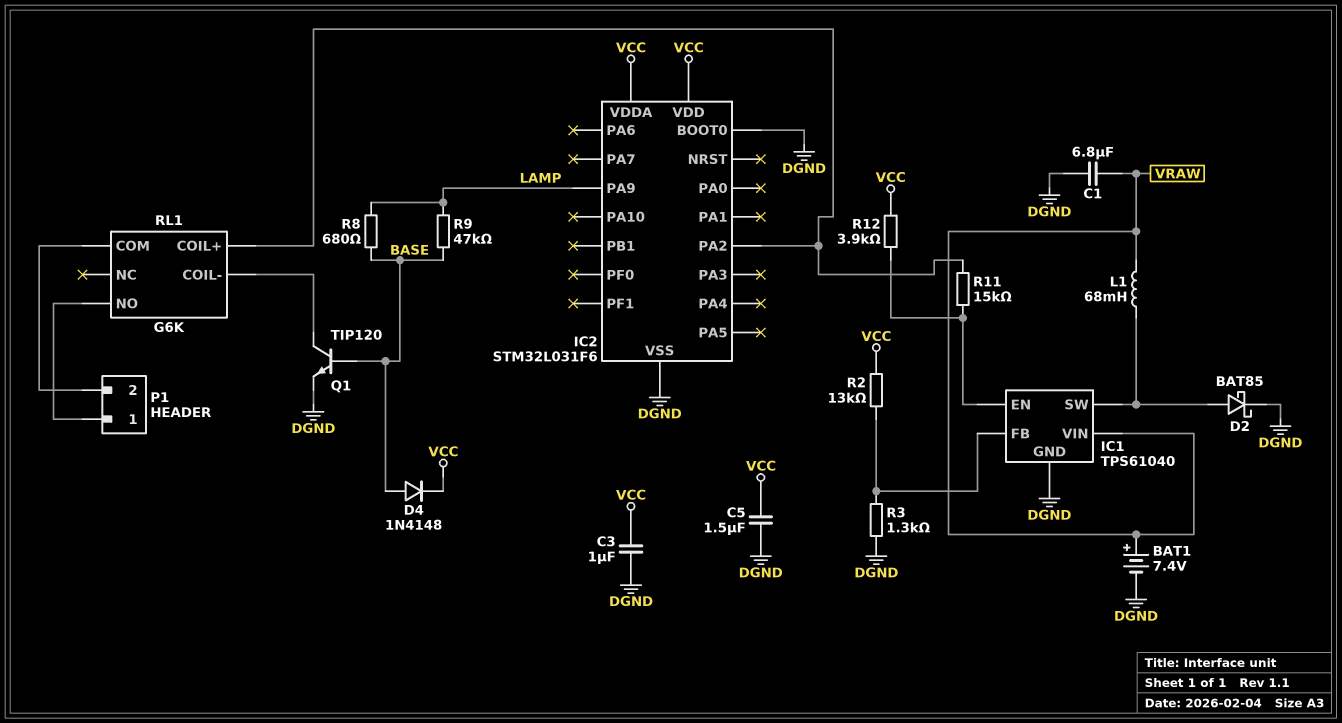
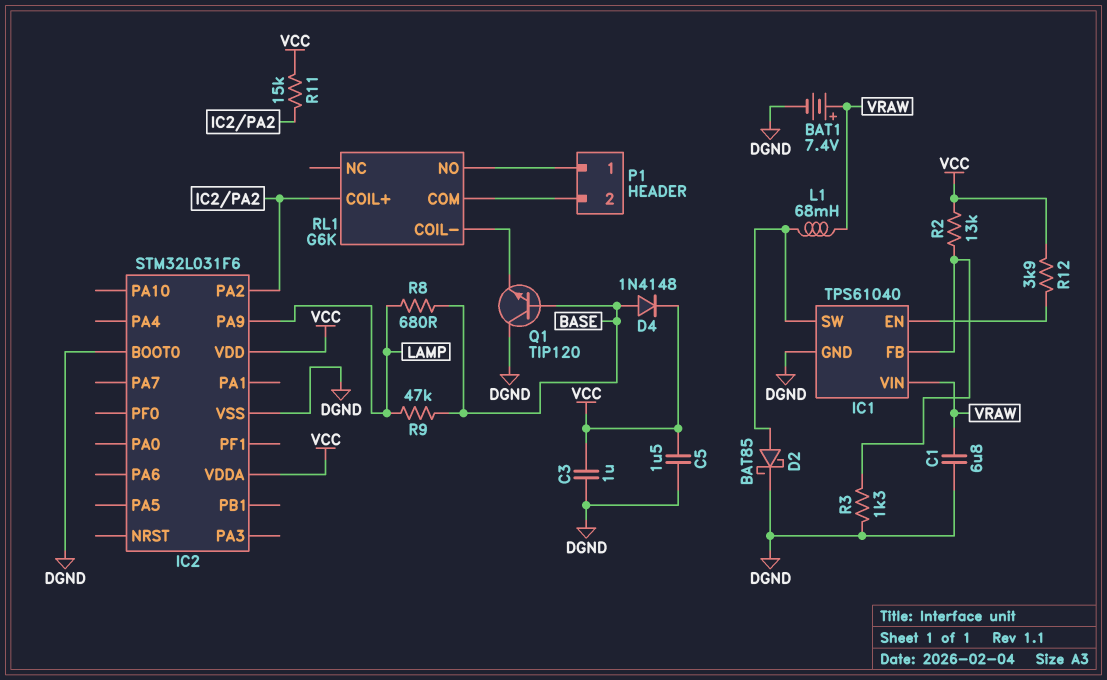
Q1: NPN TIP120 (B BASE, C RL1/COIL-, E DGND) -> NPN TIP120 (B BASE, C DGND, E RL1/COIL-)
R11: 15k (IC1/EN, IC2/PA2) -> 15k (IC2/PA2, VCC)

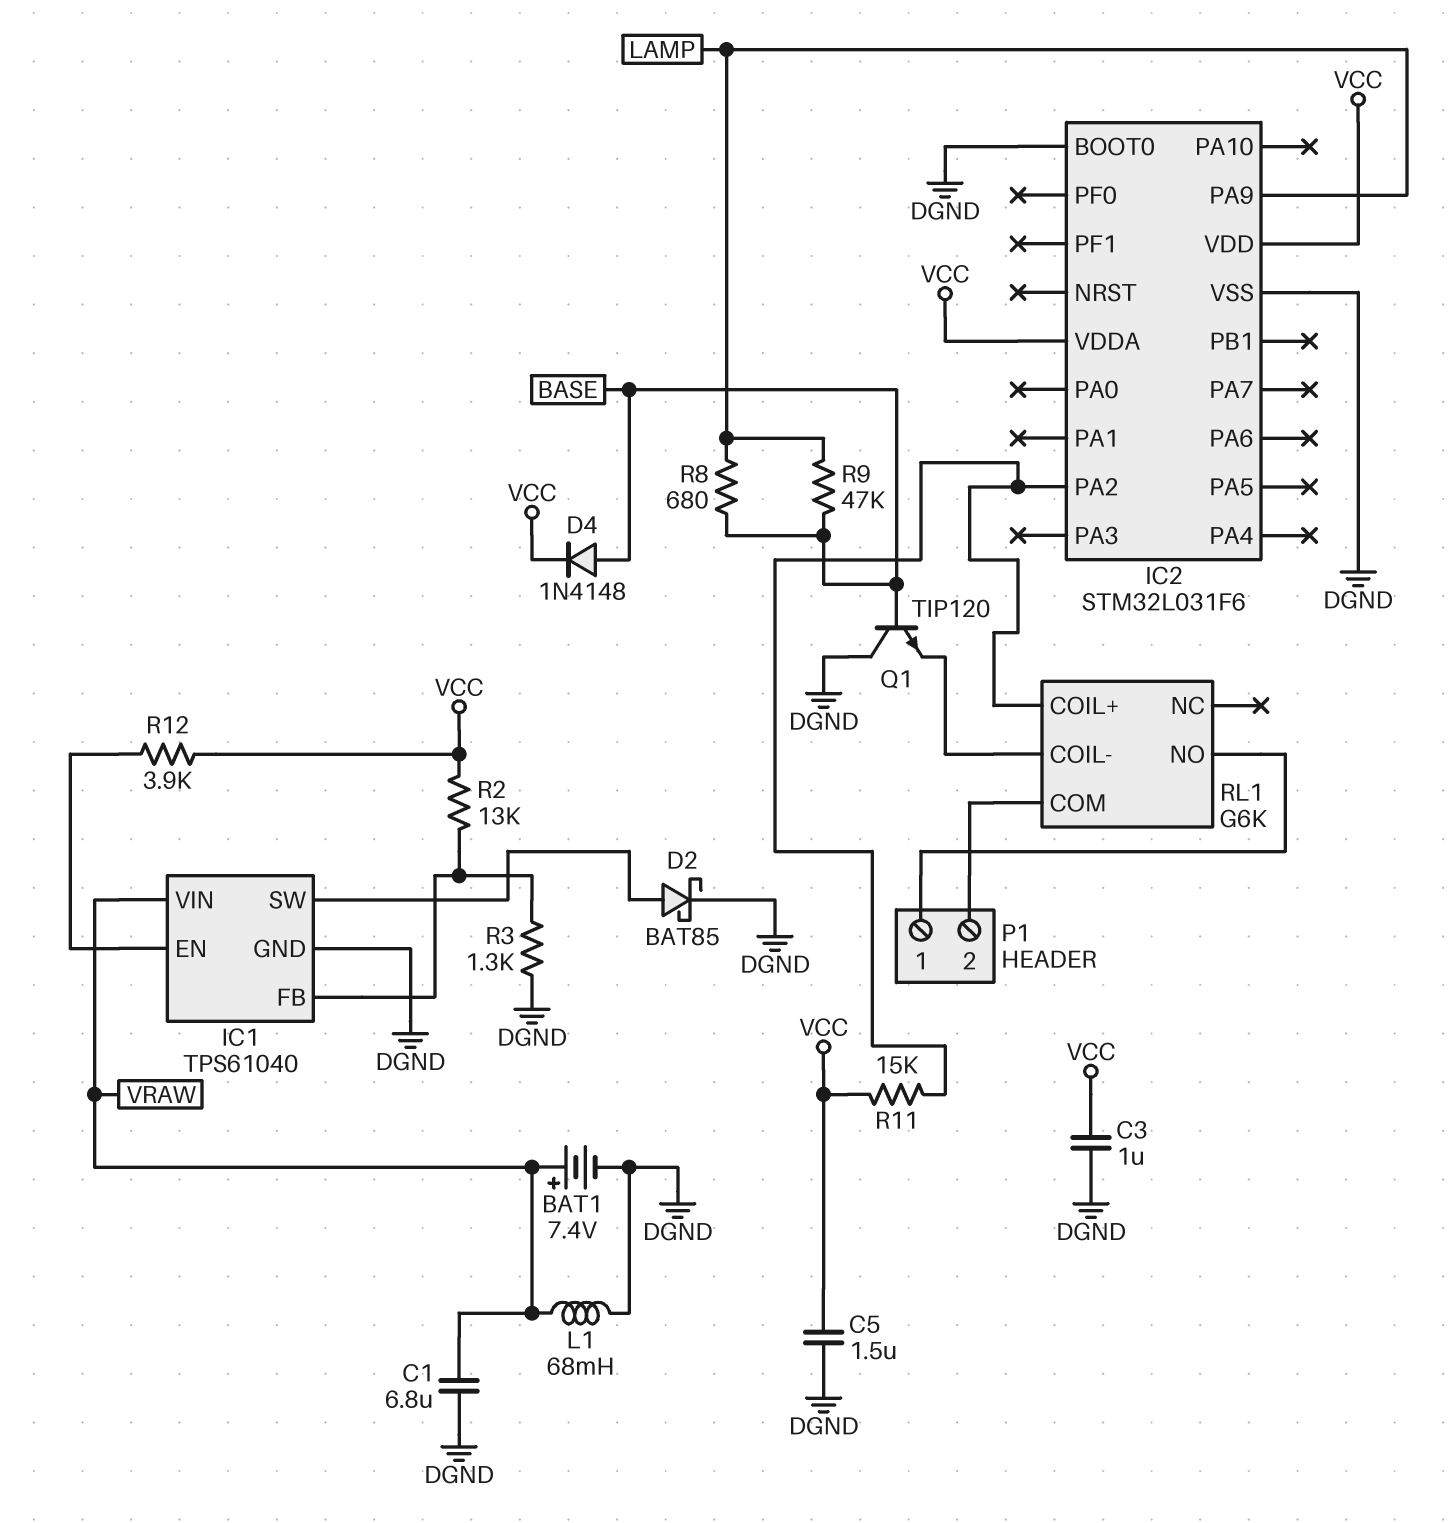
L1: 68mH (IC1/SW, VRAW) -> 68mH (DGND, VRAW)

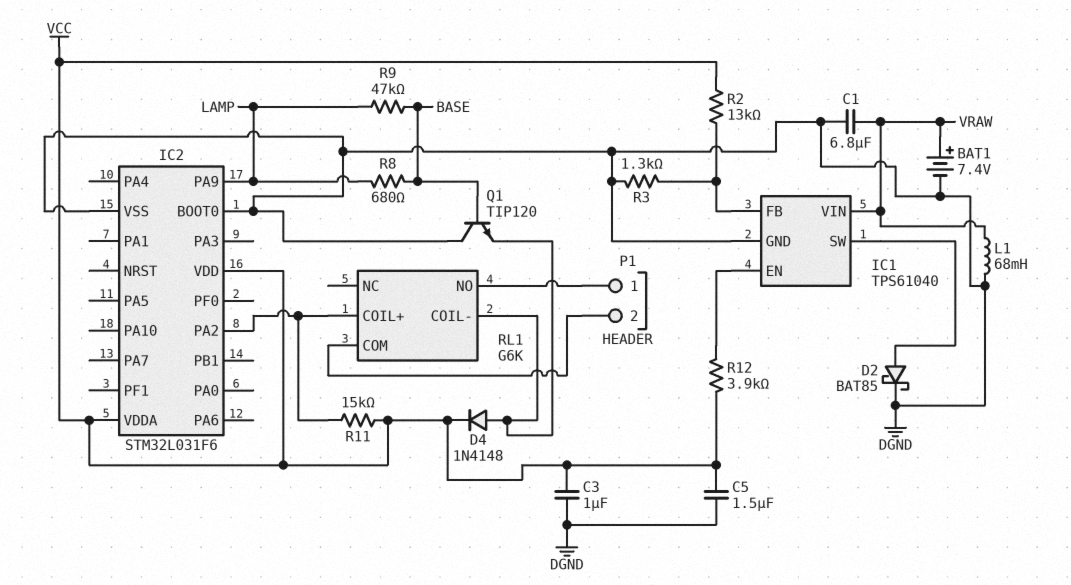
D4: diode 1N4148 (A BASE, K VCC) -> diode 1N4148 (A RL1/COIL-, K VCC)

